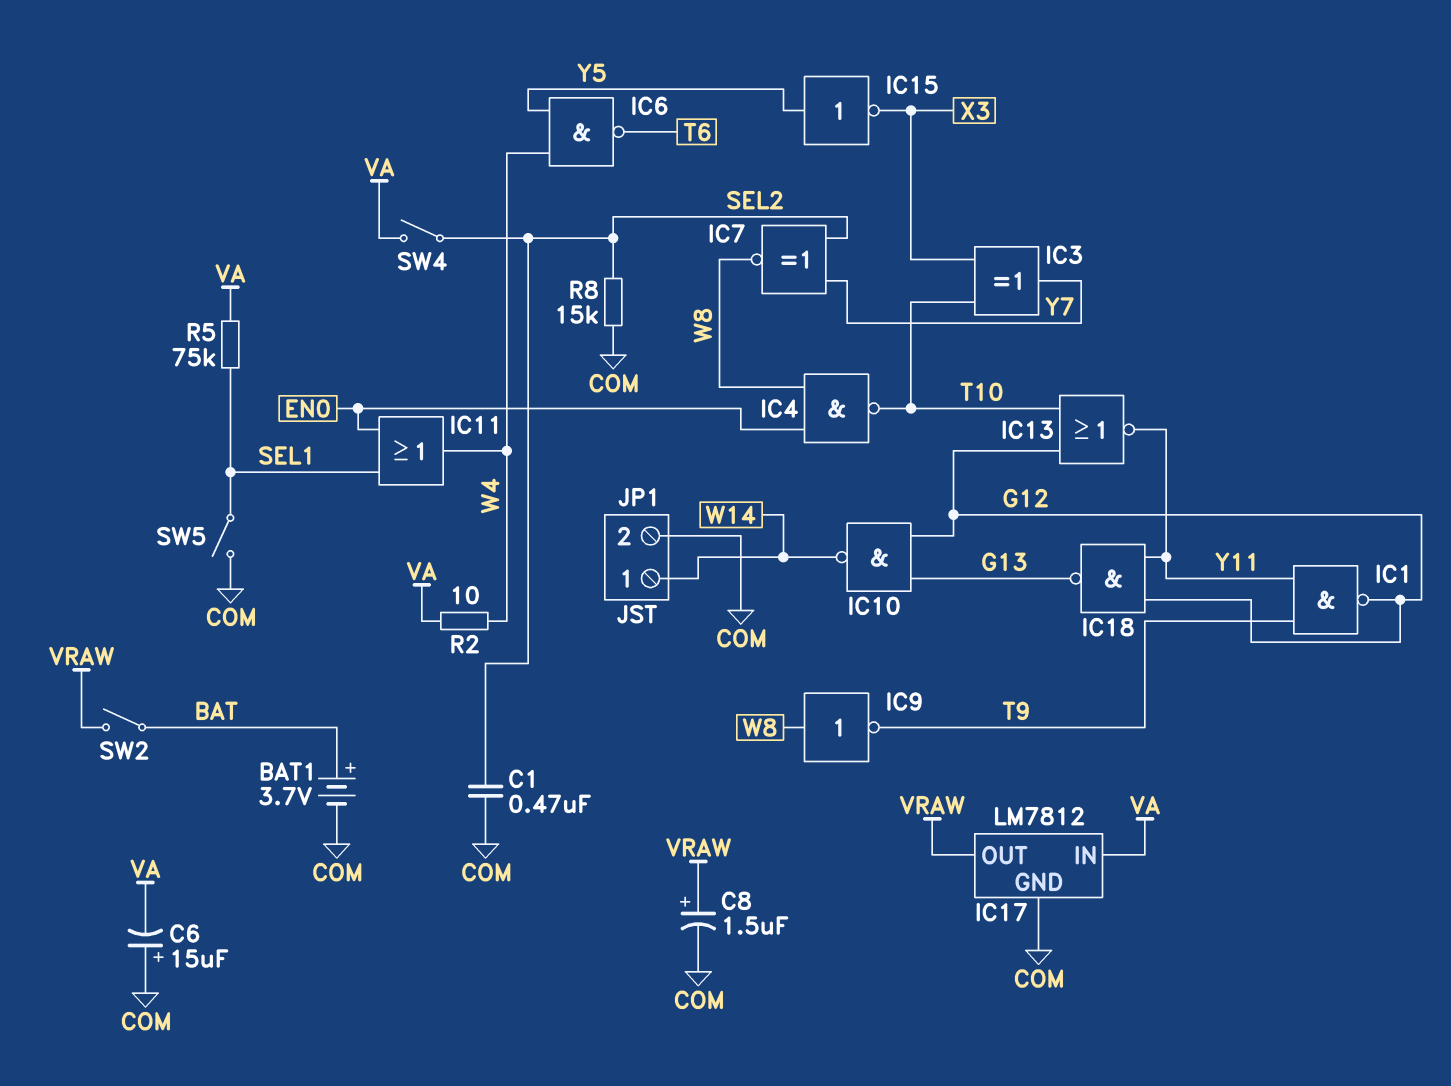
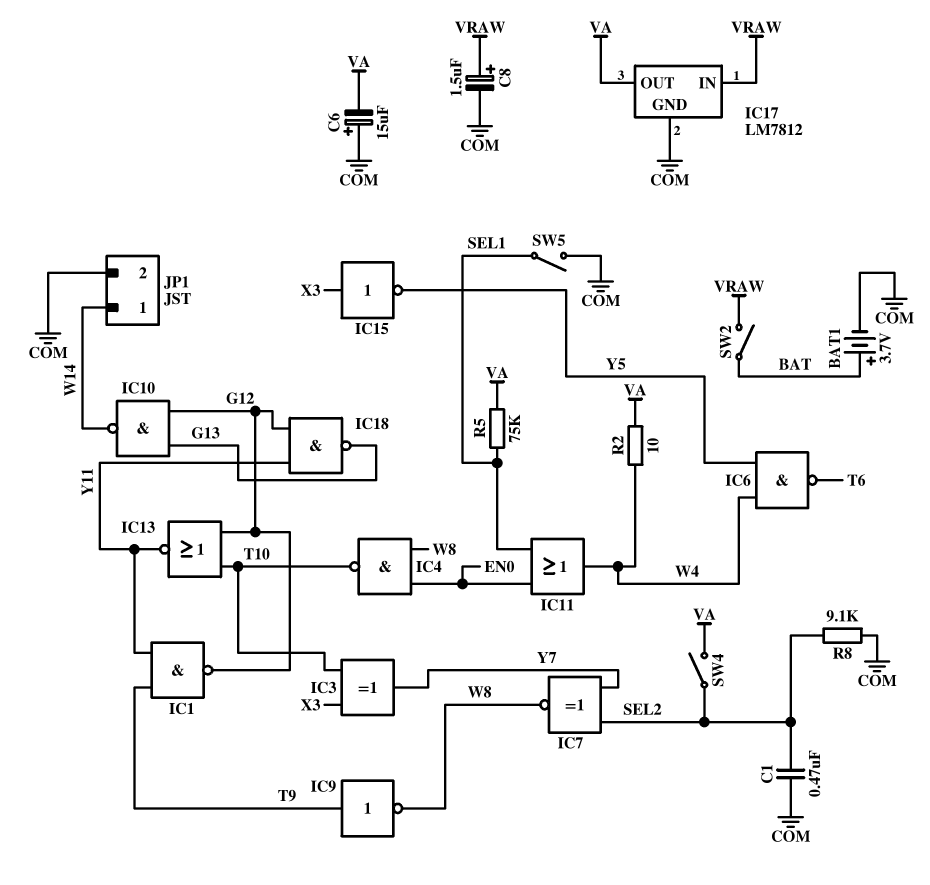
IC9: NOT (in W8, out T9) -> NOT (in T9, out W8)
IC15: NOT (in Y5, out X3) -> NOT (in X3, out Y5)
IC17 pin IN: VA -> VRAW
IC17 pin OUT: VRAW -> VA
R8: 15k (COM, SEL2) -> 9.1k (COM, SEL2)

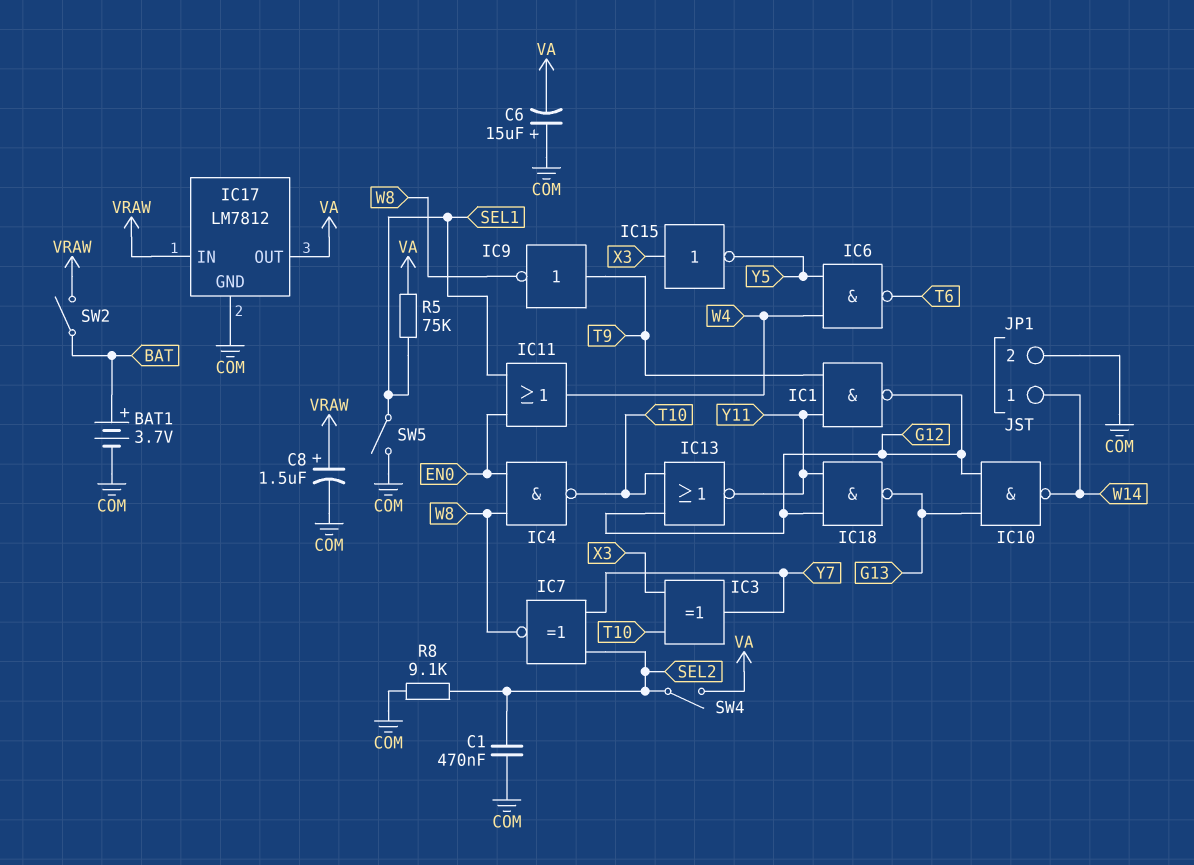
R2: 10 (VA, W4) -> none

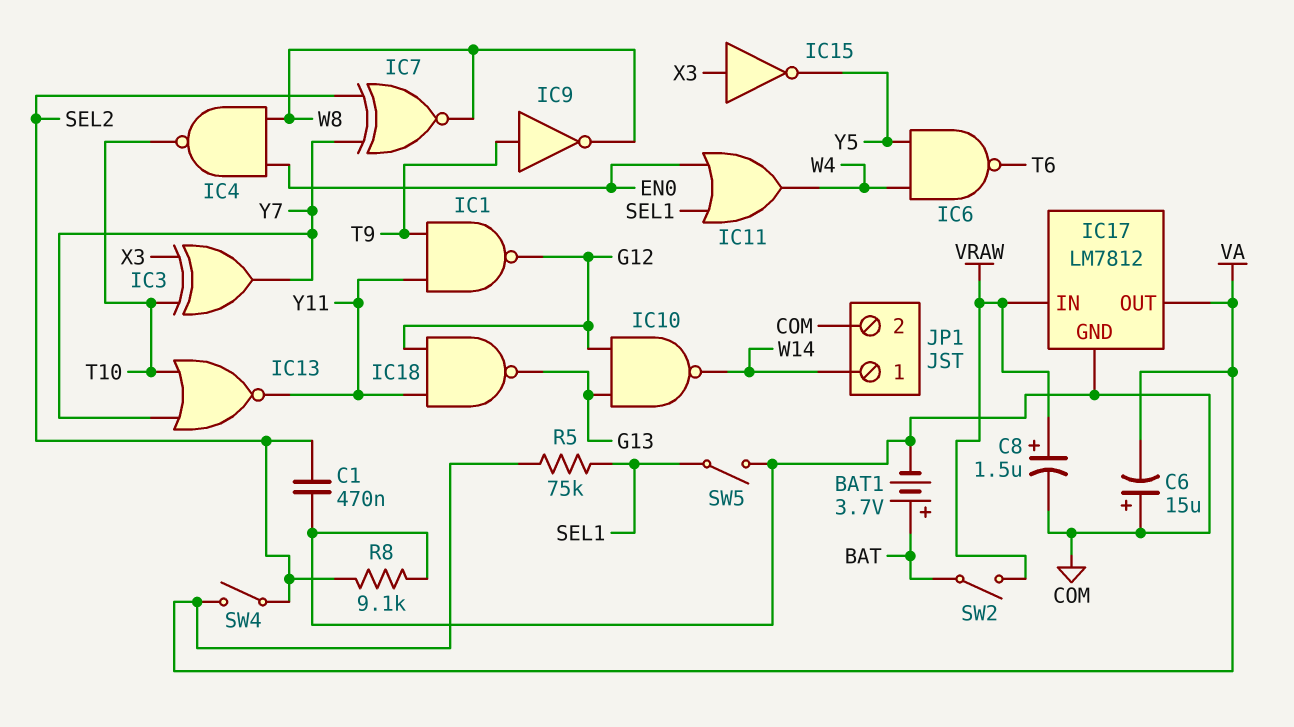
IC13: NOR (in G12, in T10, out Y11) -> NOR (in T10, in Y7, out Y11)

